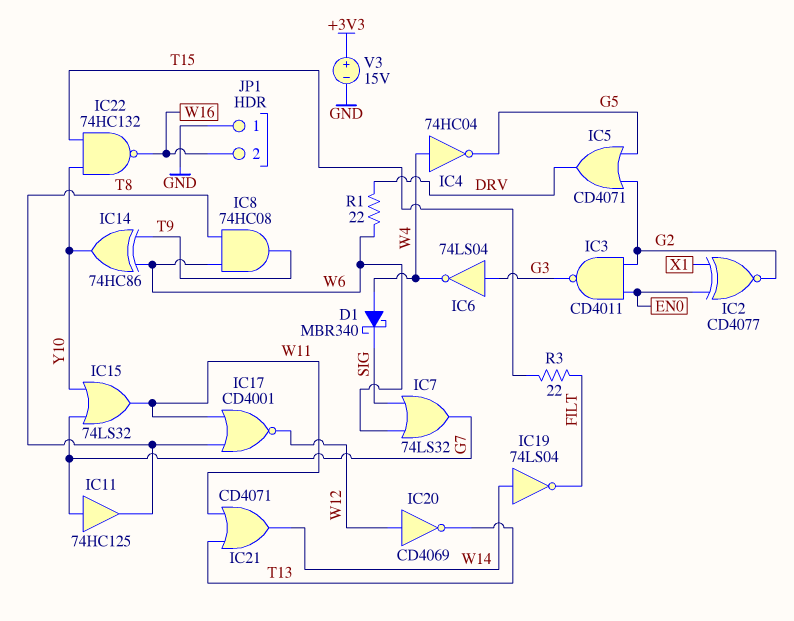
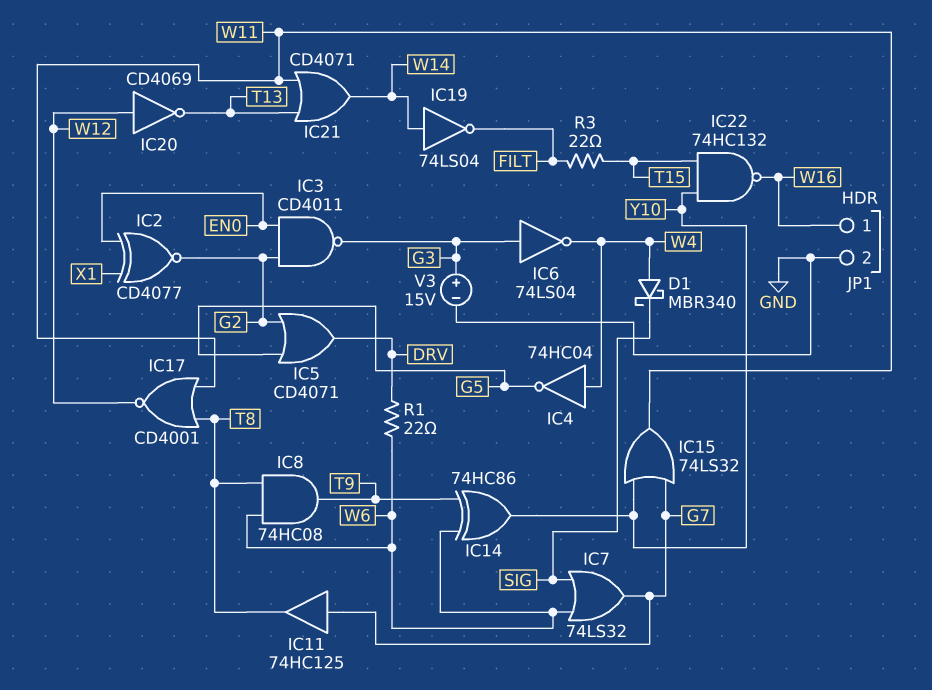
JP1 pin 1: GND -> W16
JP1 pin 2: W16 -> GND
V3: 15V (plus +3V3, minus GND) -> 15V (plus G3, minus GND)

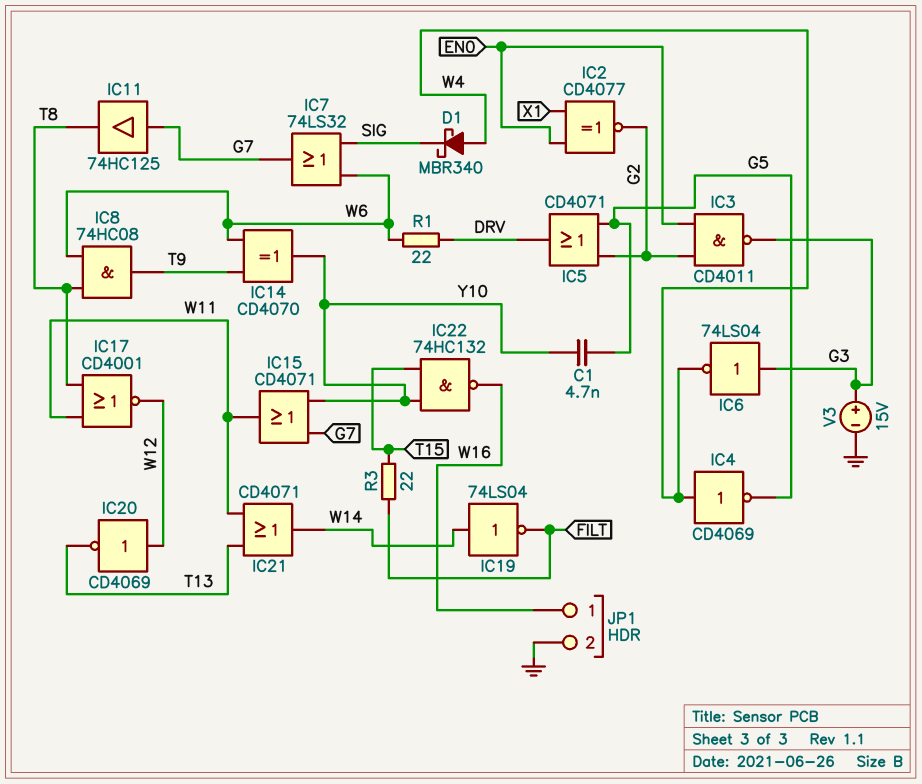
C1: none -> 4.7nF (G5, Y10)
IC4: NOT 74HC04 (in W4, out G5) -> NOT CD4069 (in W4, out G5)
IC14: XOR 74HC86 (in T9, in W6, out Y10) -> XOR CD4070 (in T9, in W6, out Y10)
IC15: OR 74LS32 (in G7, in Y10, out W11) -> OR CD4071 (in G7, in Y10, out W11)

